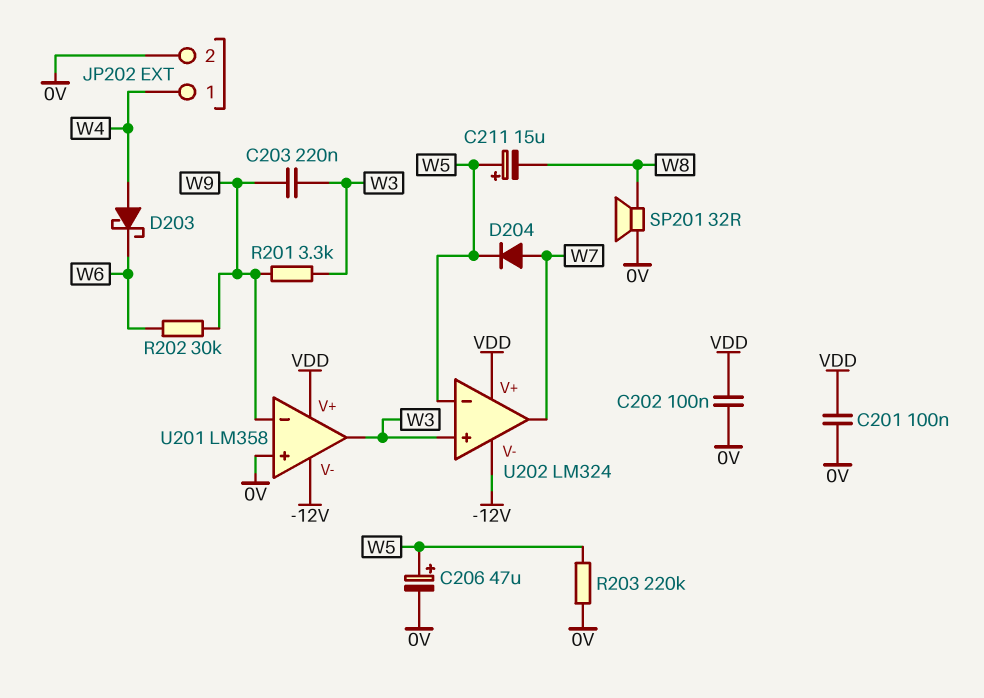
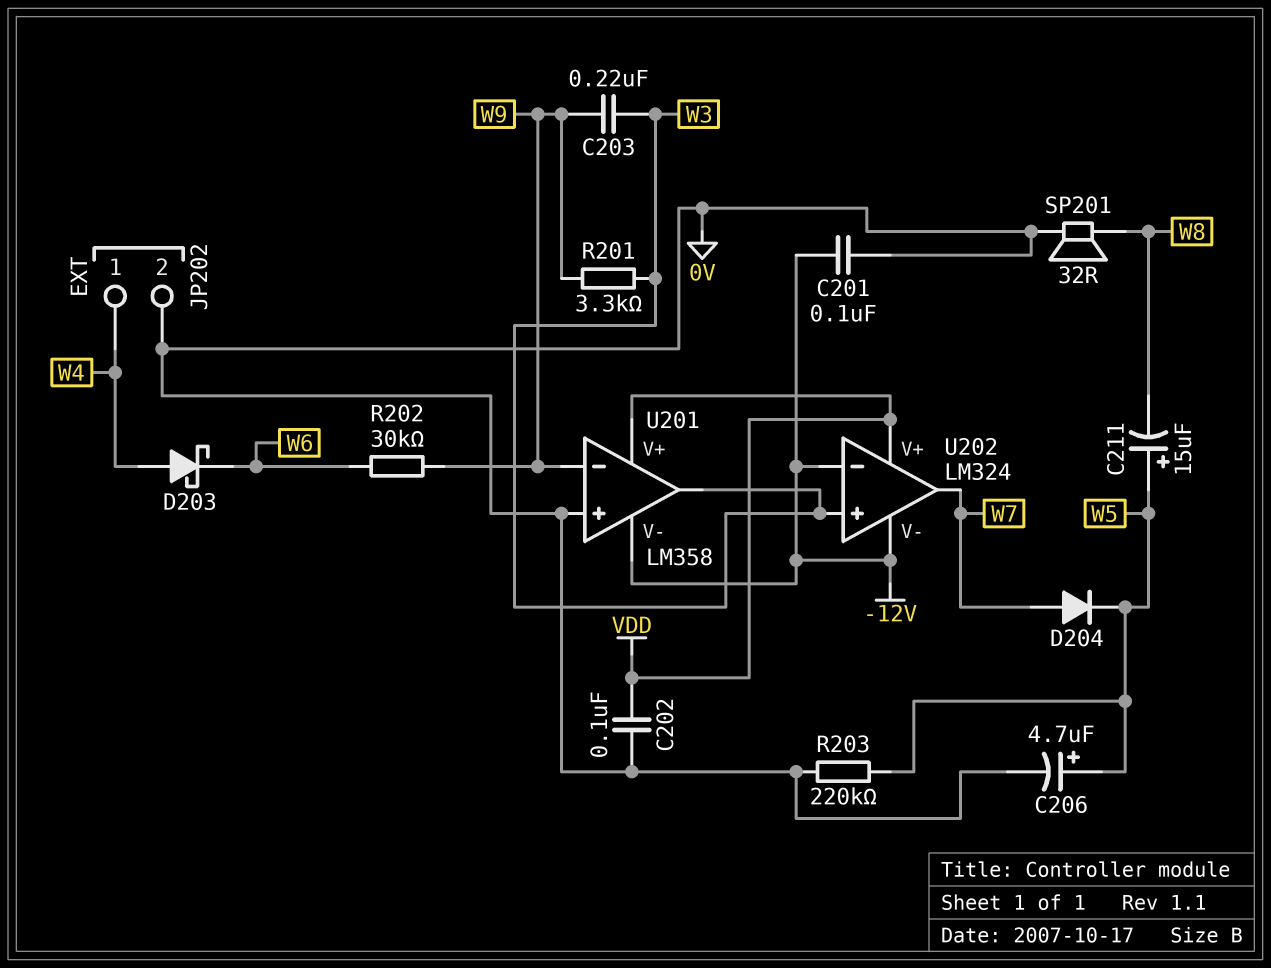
C201: 100nF (0V, VDD) -> 100nF (-12V, 0V)
C206: 47uF (plus W5, minus 0V) -> 4.7uF (plus W5, minus 0V)
U202 pin in-: W5 -> -12V

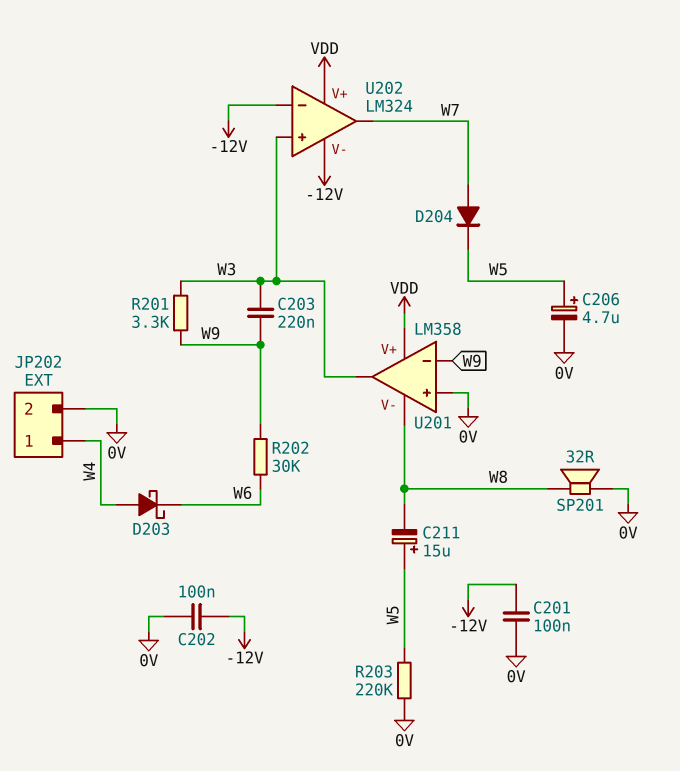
C202: 100nF (0V, VDD) -> 100nF (-12V, 0V)
U201 pin V-: -12V -> W8

